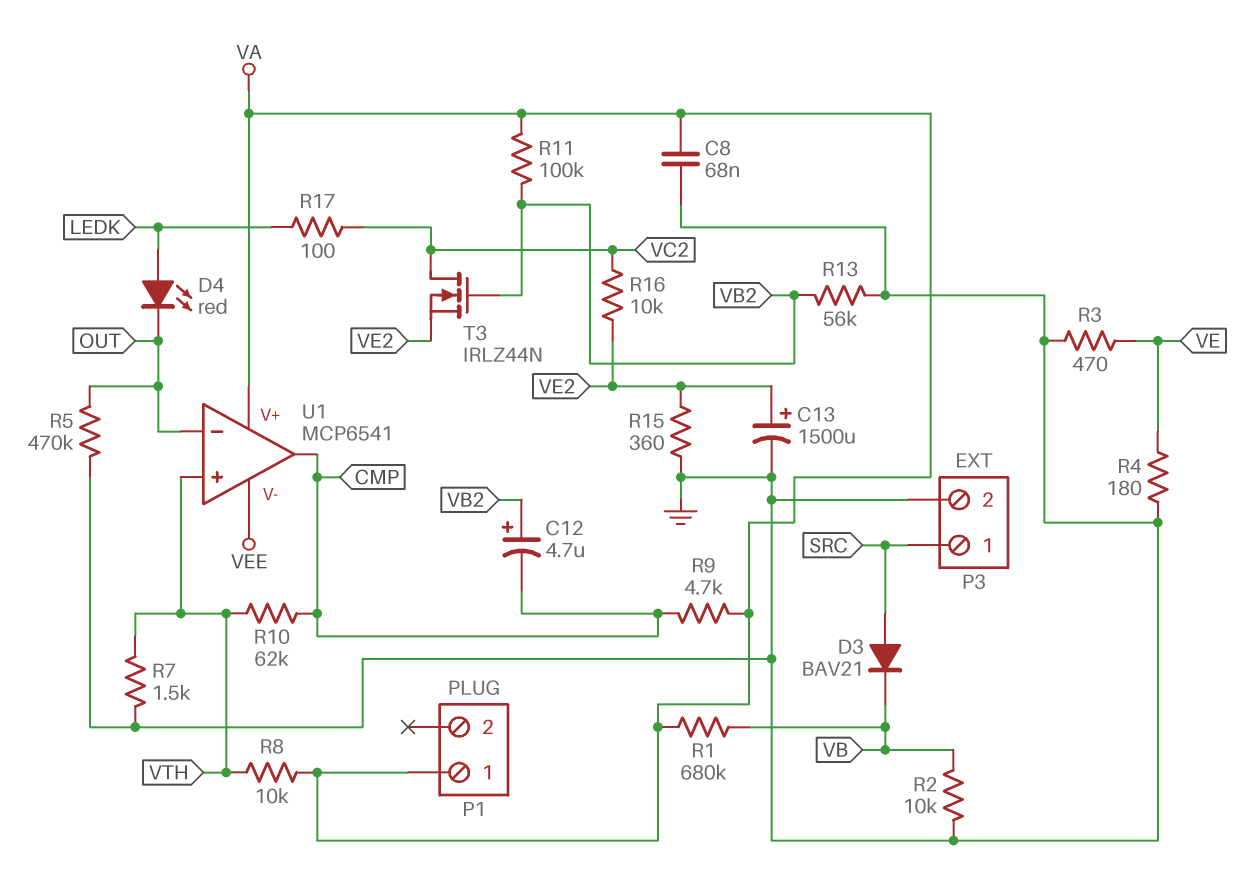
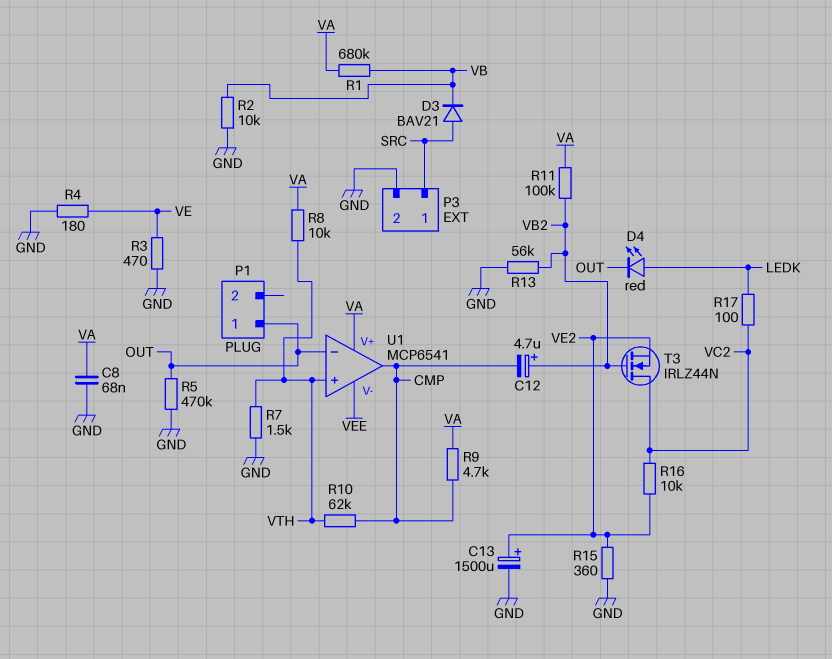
P1 pin 1: VA -> OUT

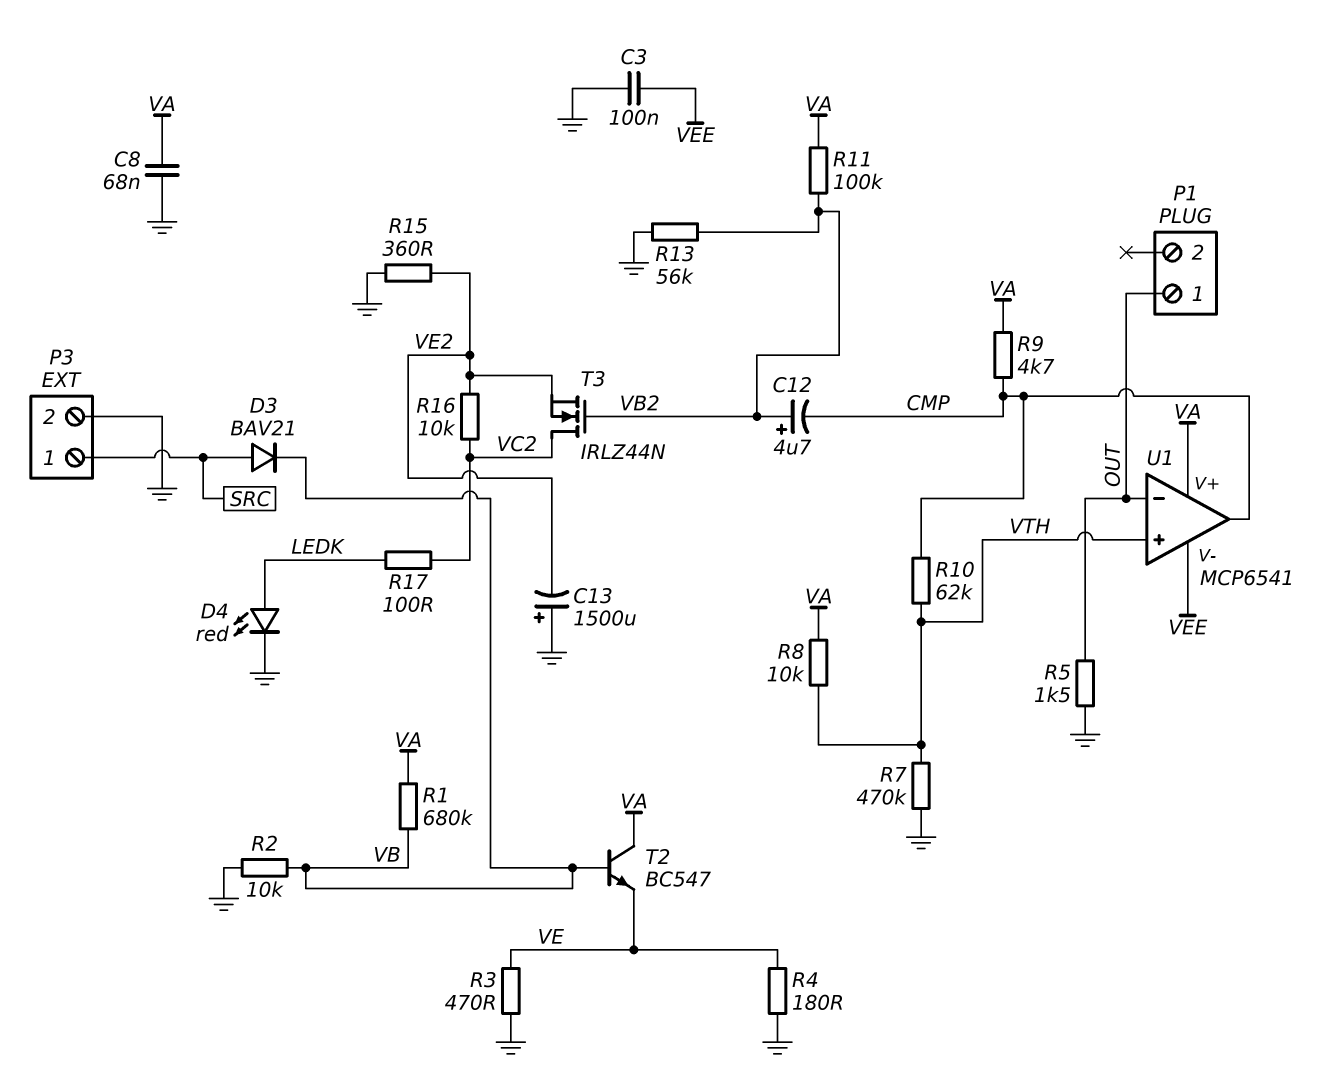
C3: none -> 100nF (GND, VEE)
C13: 1500uF (plus VE2, minus GND) -> 1500uF (plus GND, minus VE2)
D4: LED red (A LEDK, K OUT) -> LED red (A LEDK, K GND)
R5: 470k (GND, OUT) -> 1.5k (GND, OUT)
R7: 1.5k (GND, VTH) -> 470k (GND, VTH)
T2: none -> NPN BC547 (B VB, C VA, E VE)

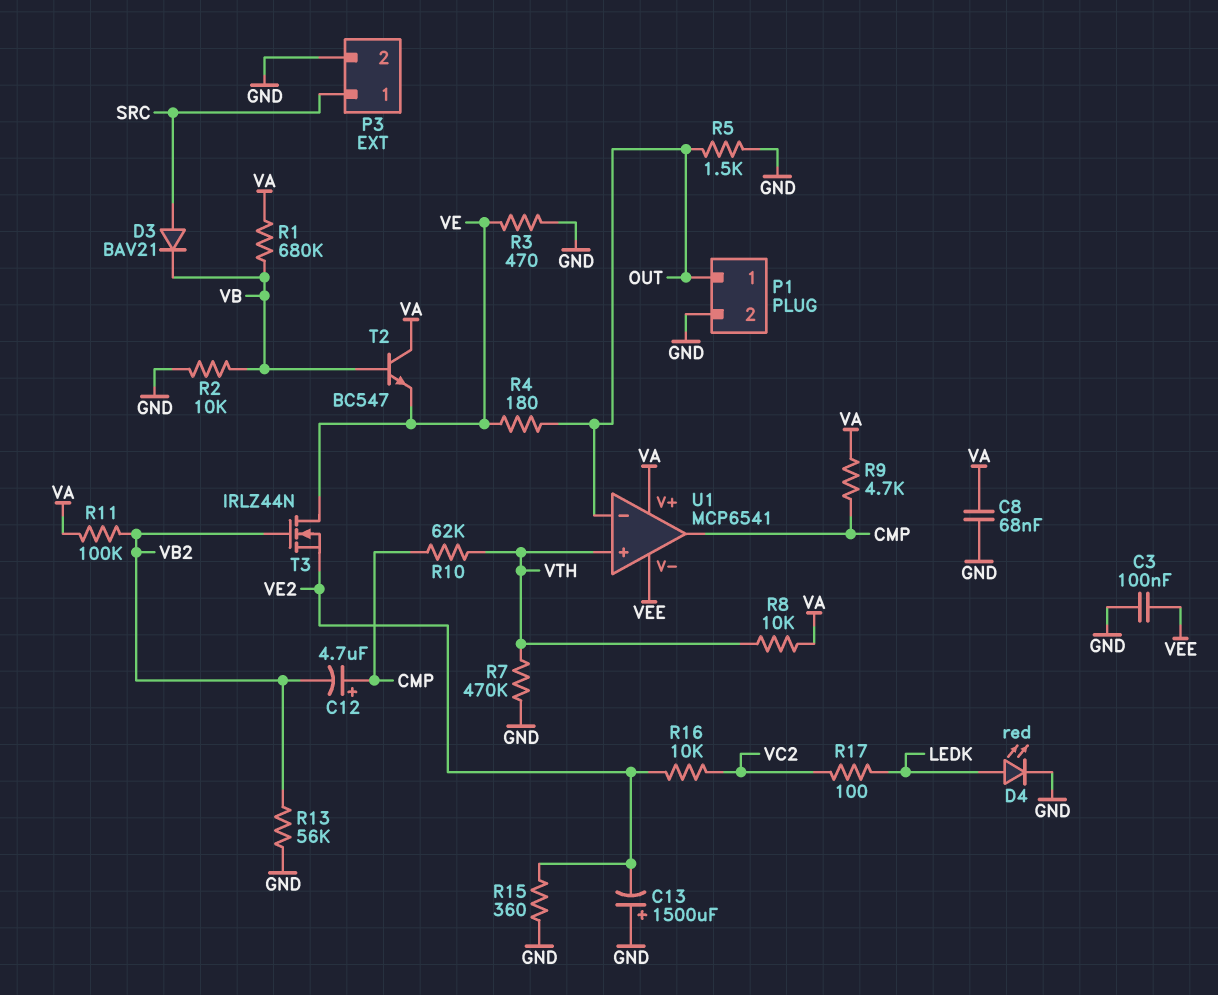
C12: 4.7uF (plus VB2, minus CMP) -> 4.7uF (plus CMP, minus VB2)
P1 pin 2: none -> GND
R4: 180 (GND, VE) -> 180 (OUT, VE)
T3: NMOS IRLZ44N (G VB2, D VC2, S VE2) -> NMOS IRLZ44N (G VB2, D VE, S VE2)

